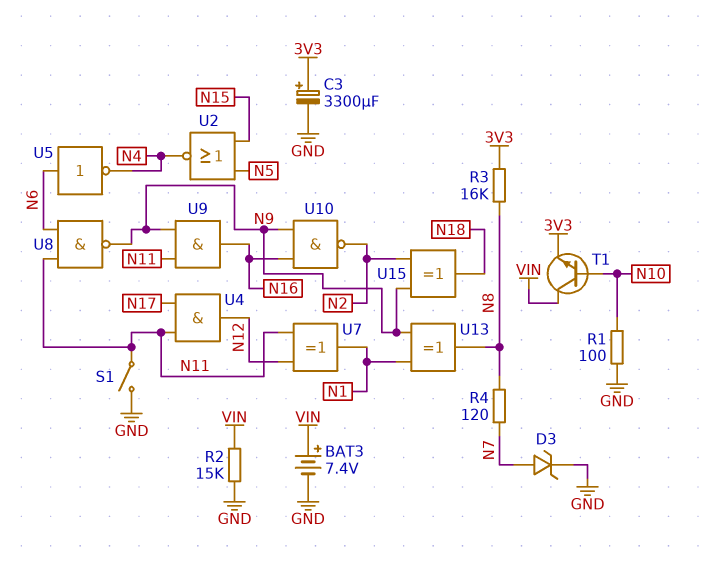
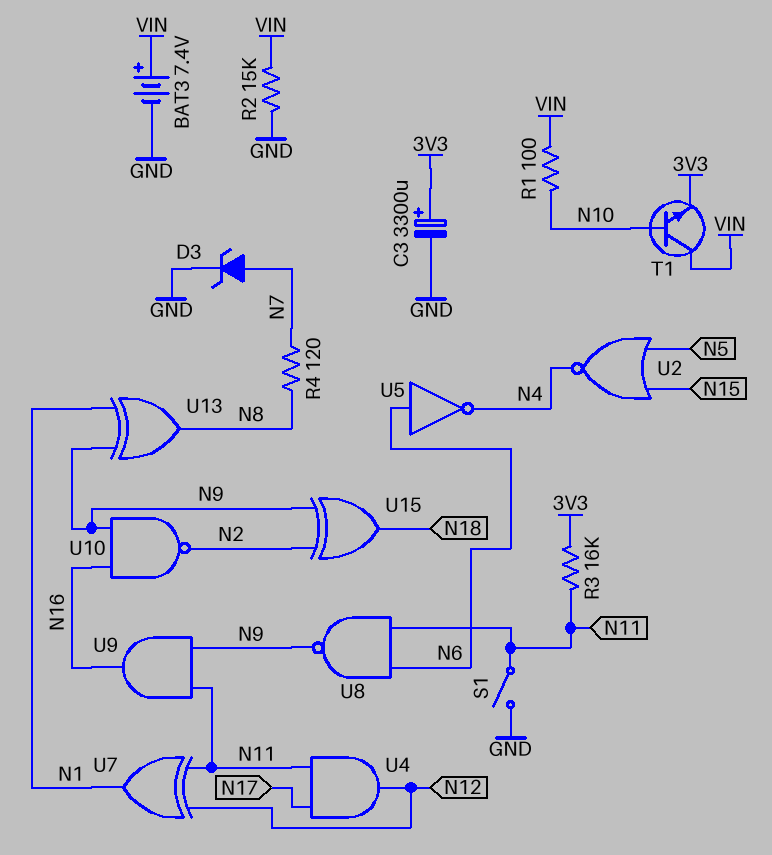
R1: 100 (GND, N10) -> 100 (N10, VIN)
R3: 16k (3V3, N8) -> 16k (3V3, N11)

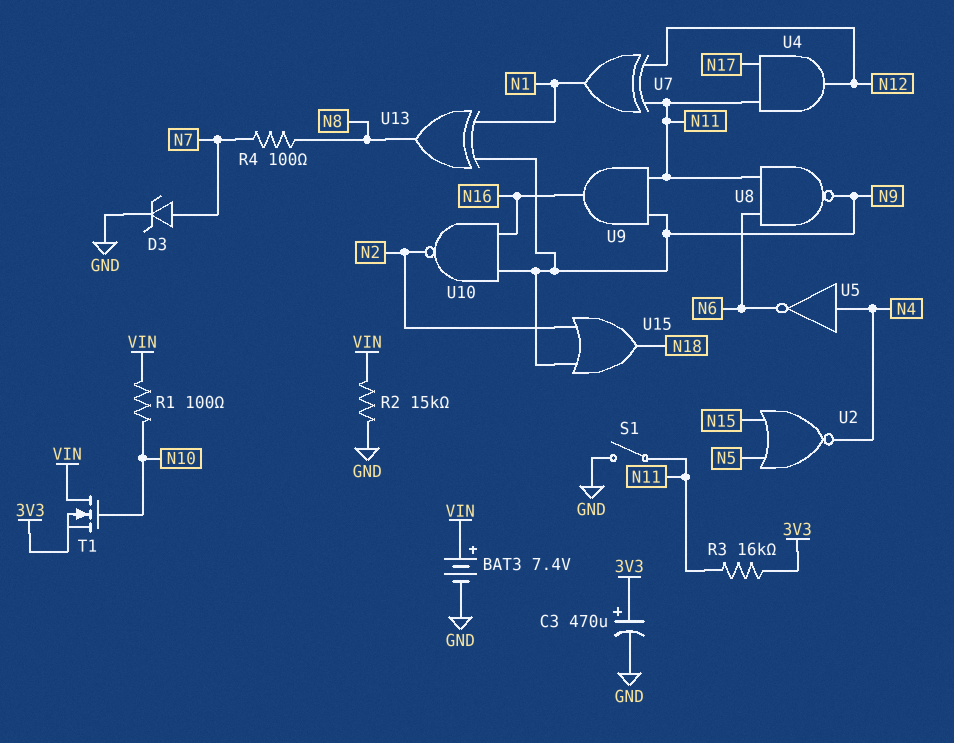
C3: 3300uF (plus 3V3, minus GND) -> 470uF (plus 3V3, minus GND)
R4: 120 (N7, N8) -> 100 (N7, N8)
T1: NPN (B N10, C VIN, E 3V3) -> NMOS (G N10, D VIN, S 3V3)
U5: NOT (in N6, out N4) -> NOT (in N4, out N6)
U15: XOR (in N2, in N9, out N18) -> OR (in N2, in N9, out N18)

